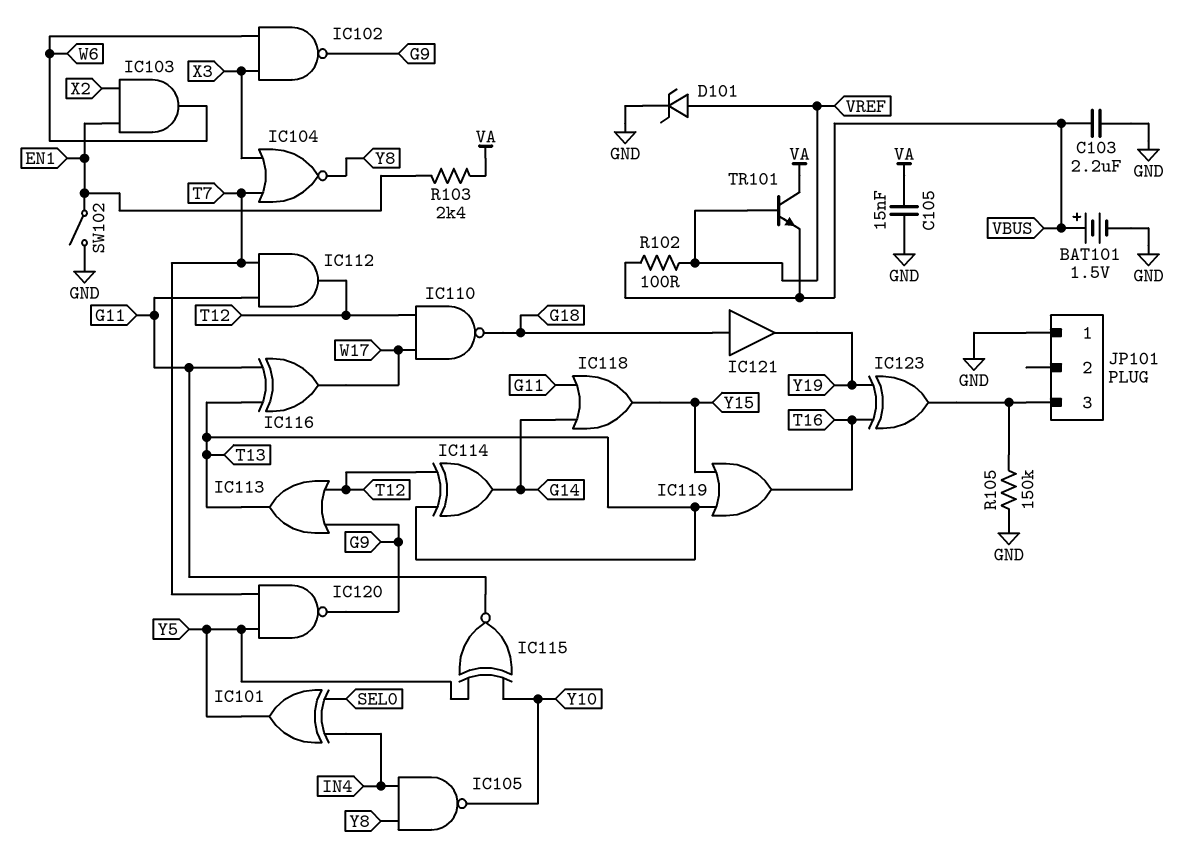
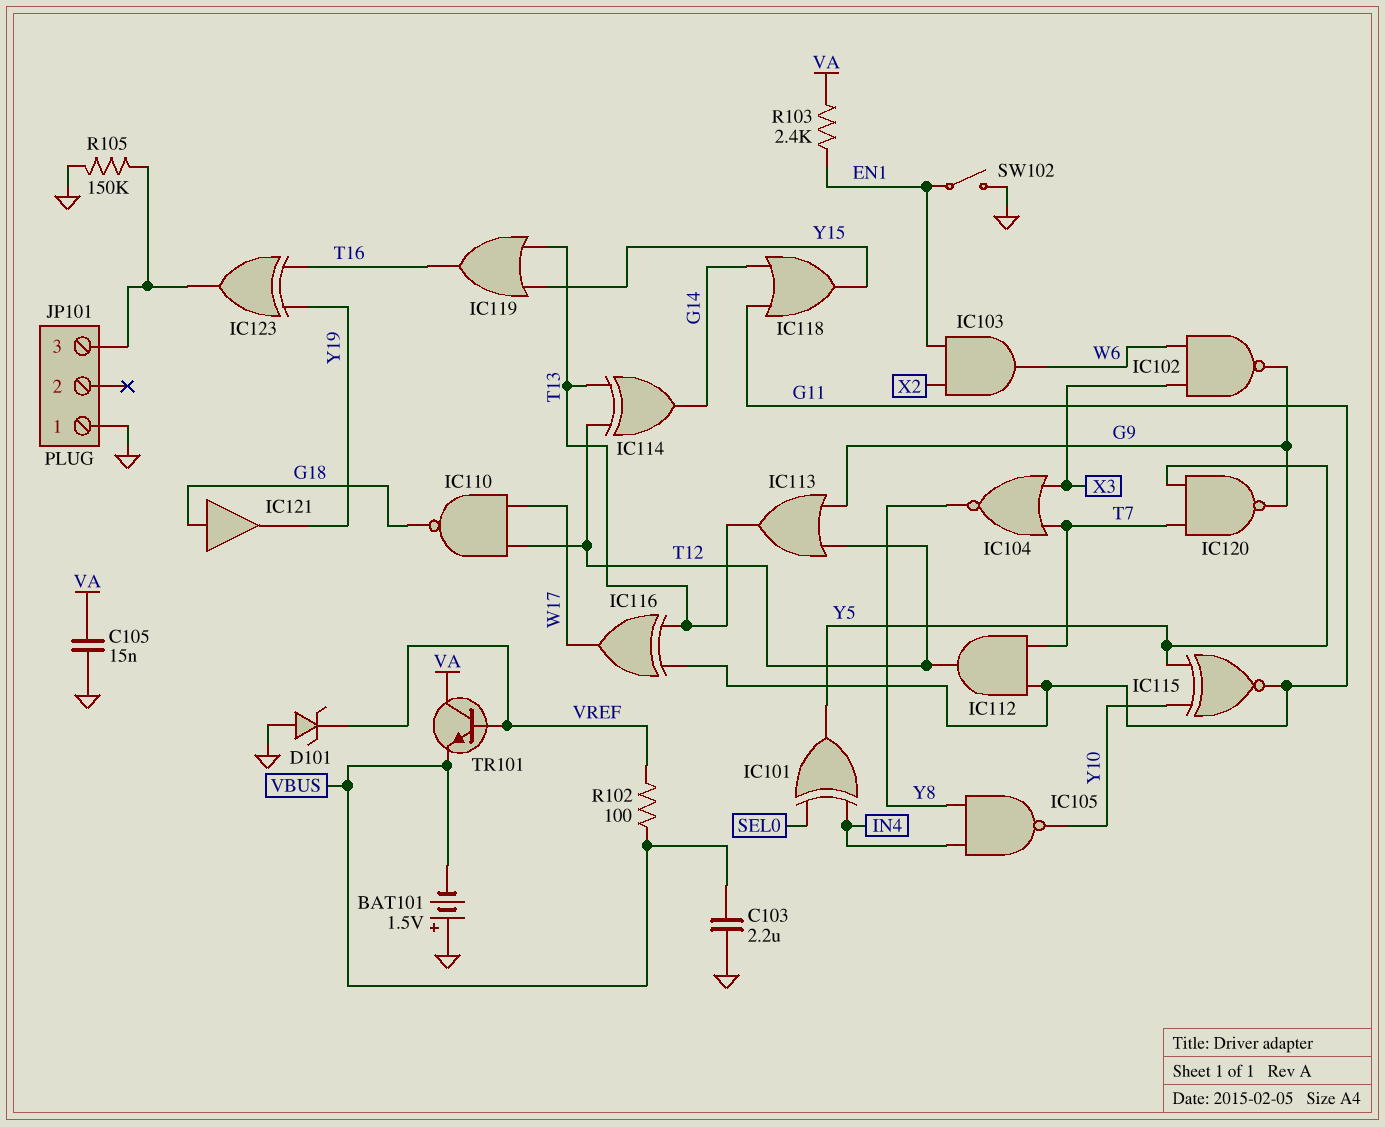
BAT101: 1.5V (plus VBUS, minus GND) -> 1.5V (plus GND, minus VBUS)
D101: zener (A VREF, K GND) -> zener (A GND, K VREF)

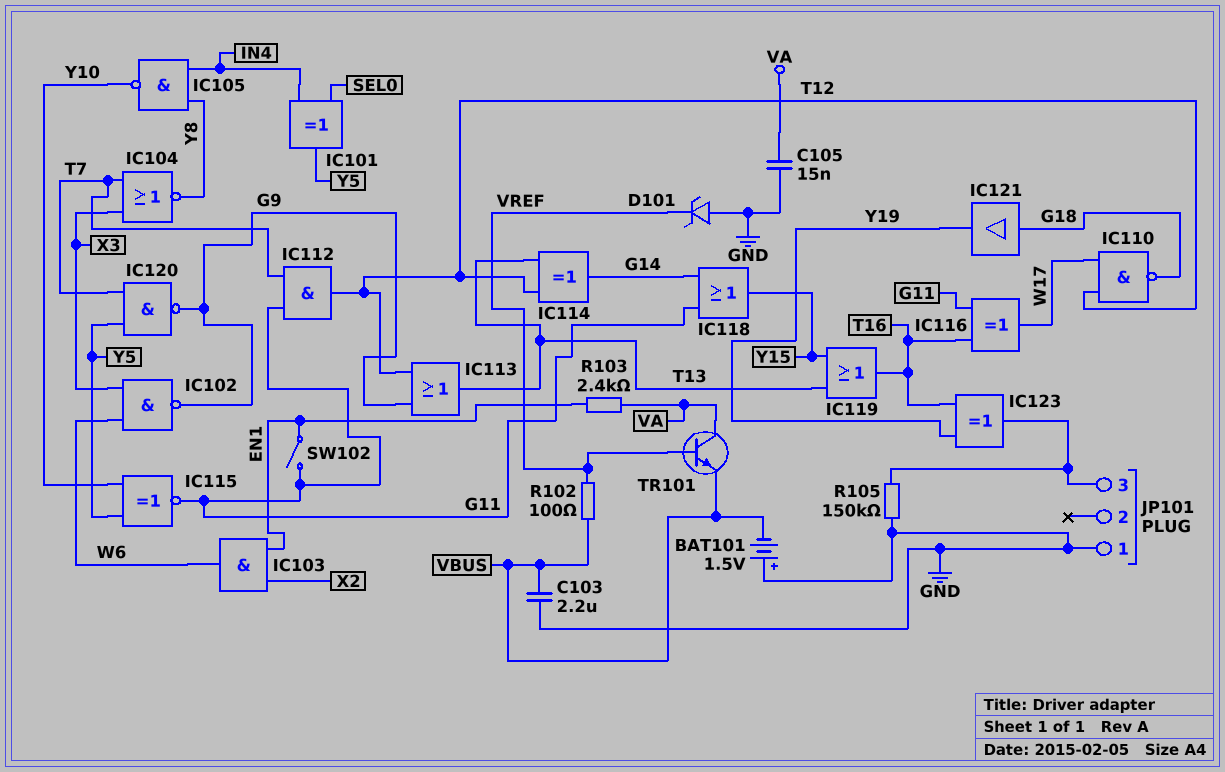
IC116: XOR (in G11, in T13, out W17) -> XOR (in G11, in T16, out W17)
SW102: switch (EN1, GND) -> switch (EN1, G11)

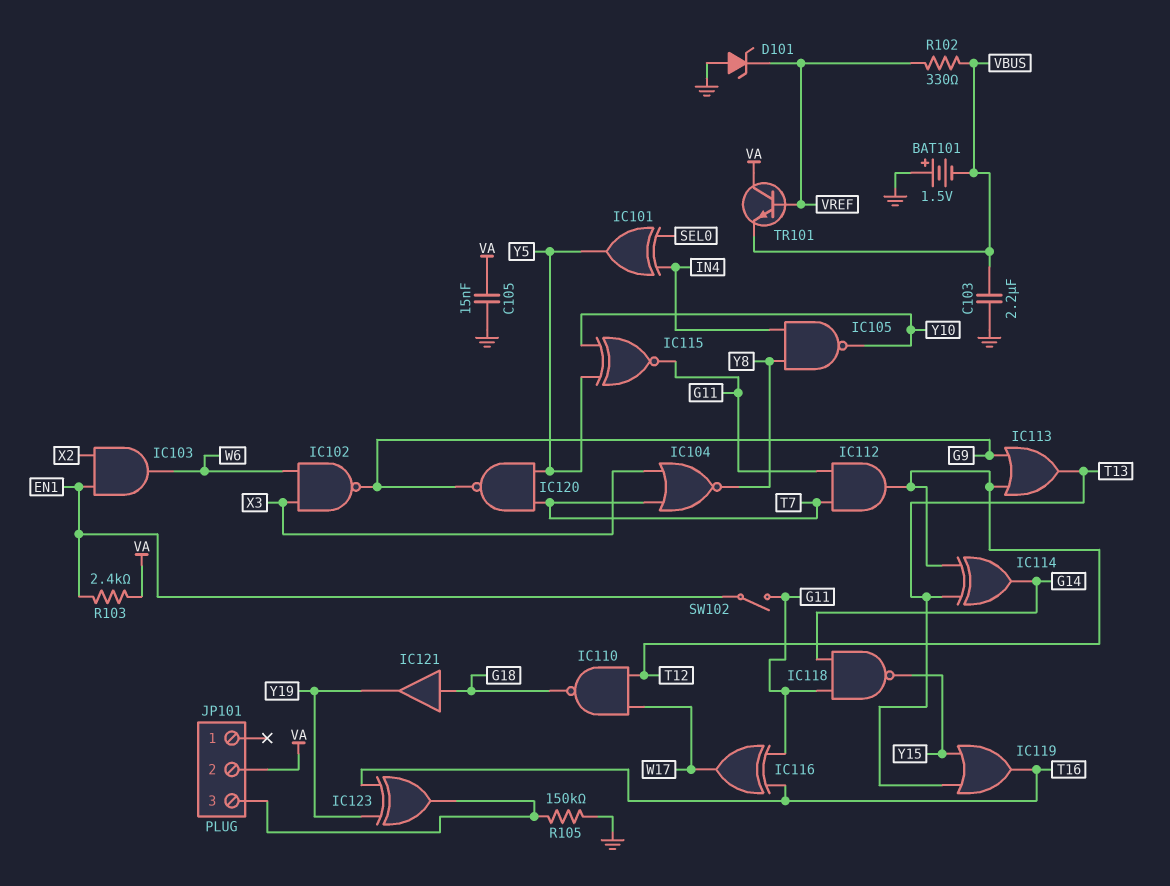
IC118: OR (in G11, in G14, out Y15) -> NAND (in G11, in G14, out Y15)
JP101 pin 1: GND -> none
JP101 pin 2: none -> VA
R102: 100 (VBUS, VREF) -> 330 (VBUS, VREF)

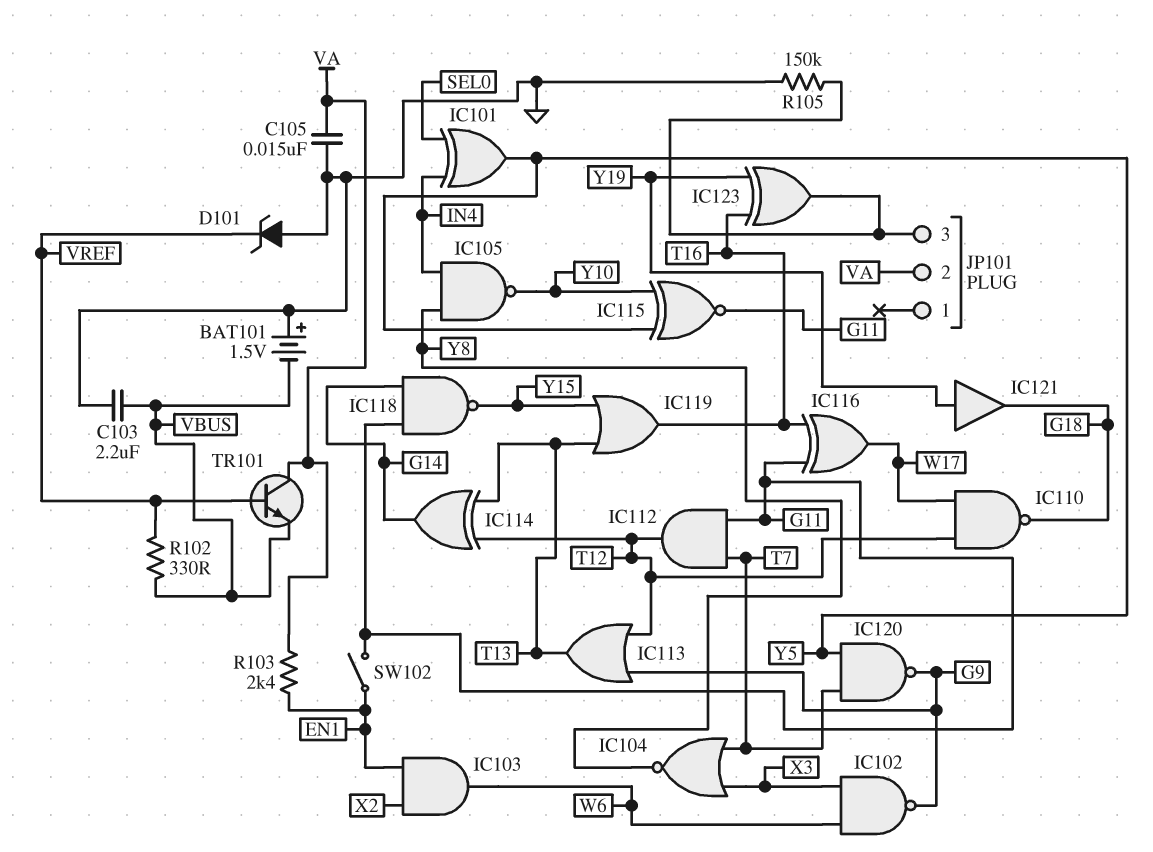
IC121: buffer (in G18, out Y19) -> buffer (in Y19, out G18)

